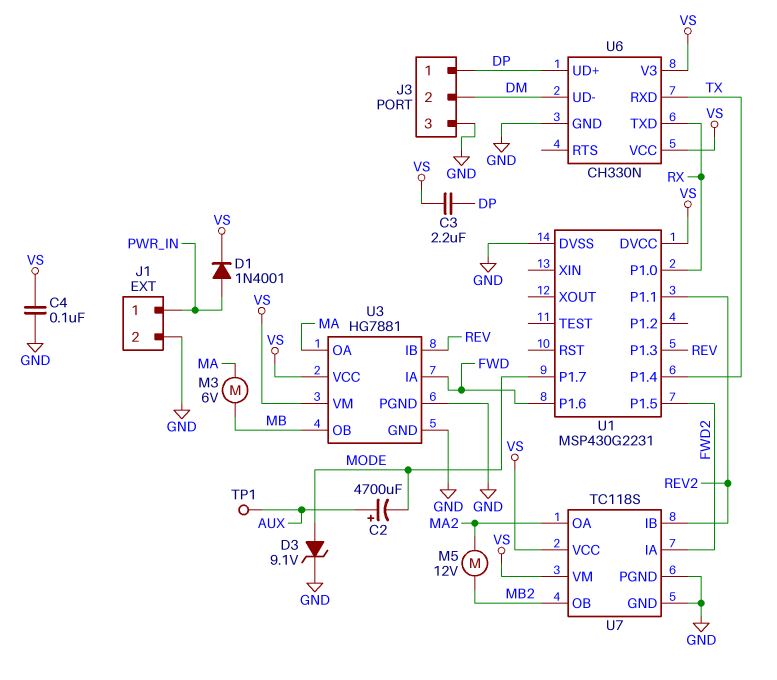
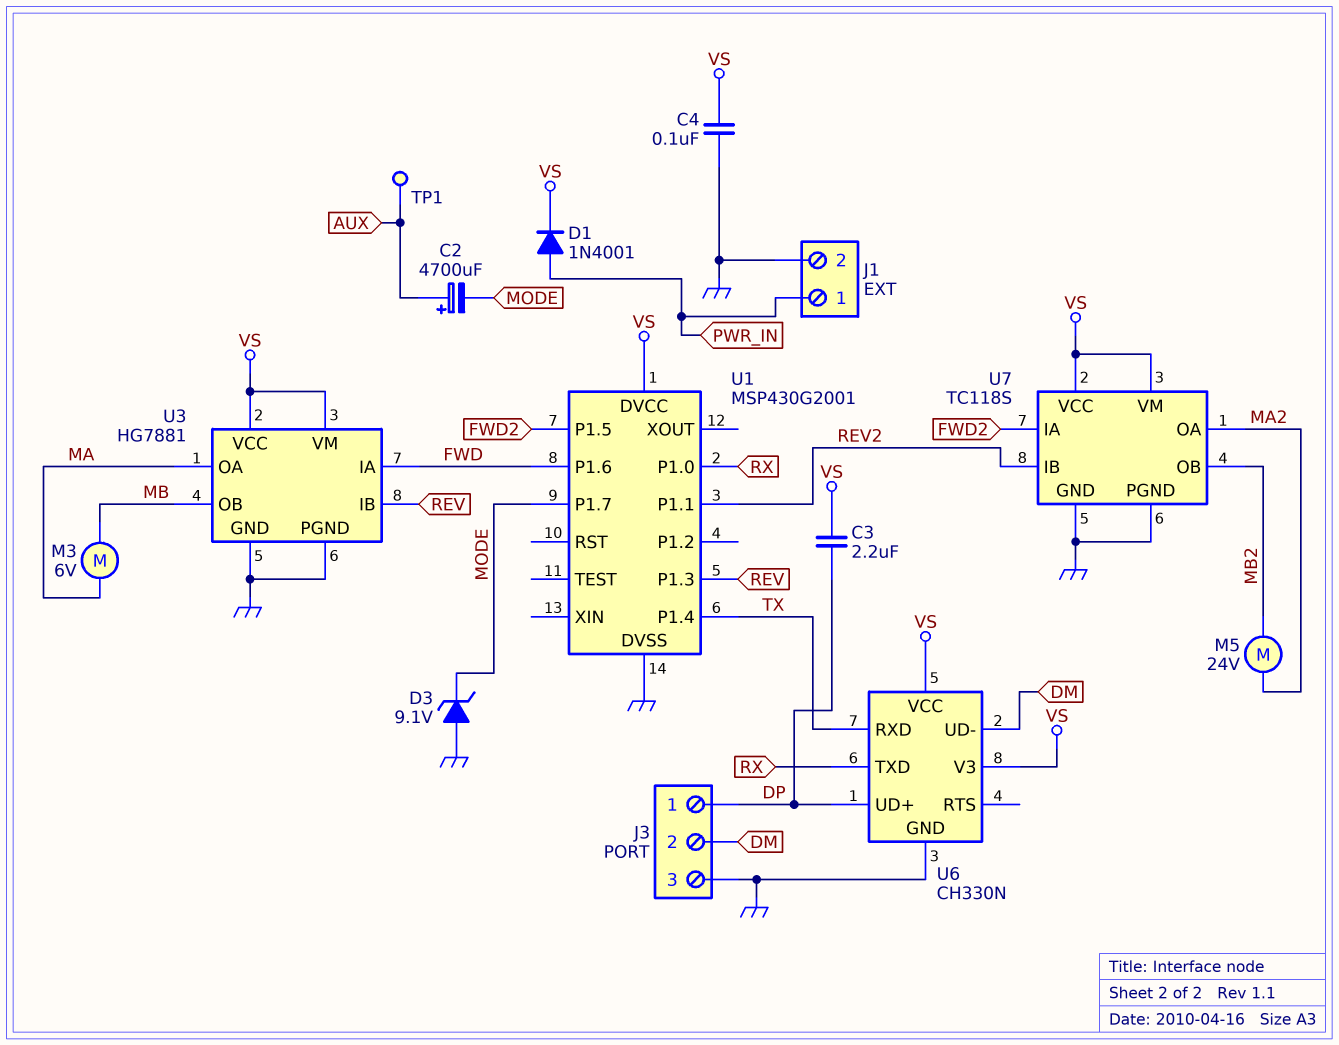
D3: zener 9.1V (A MODE, K GND) -> zener 9.1V (A GND, K MODE)
M5: motor 12V (MA2, MB2) -> motor 24V (MA2, MB2)
U1: MSP430G2231 -> MSP430G2001

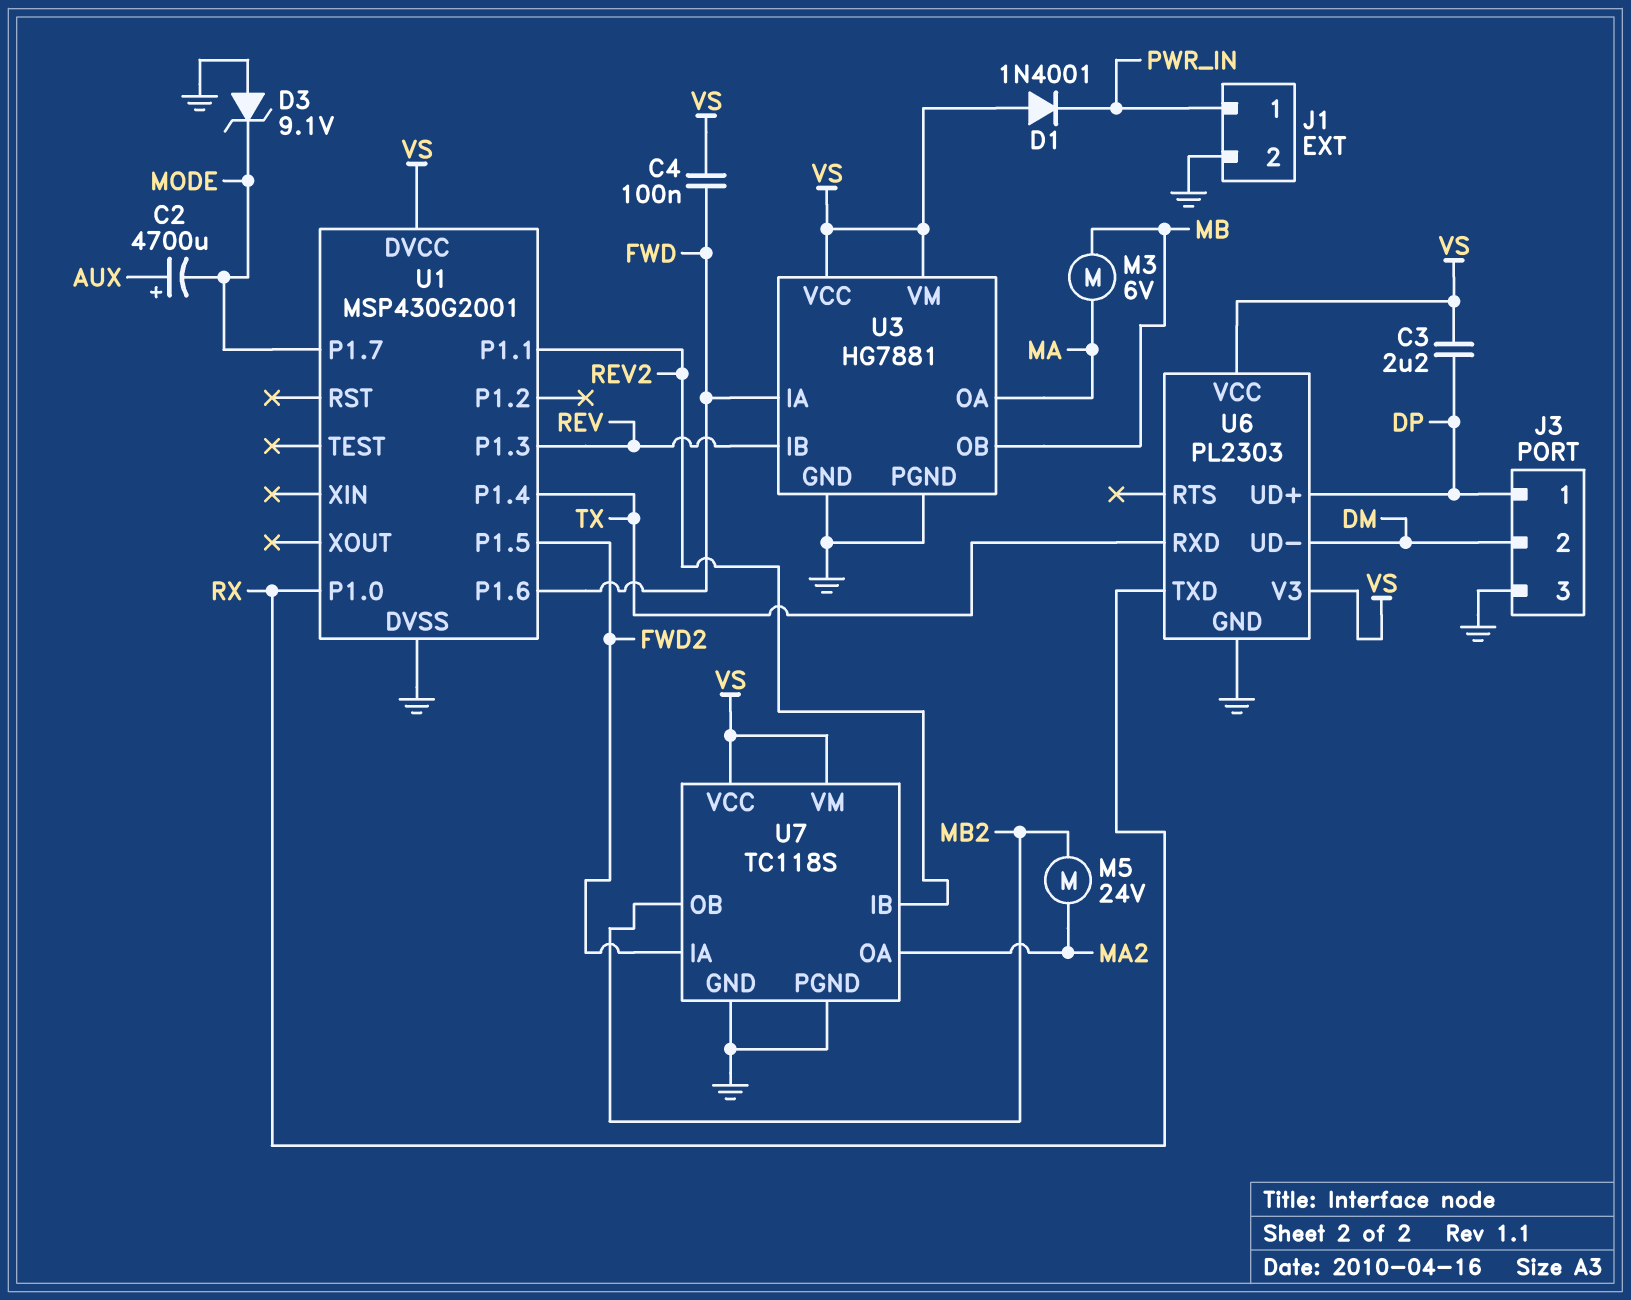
C4: 100nF (GND, VS) -> 100nF (FWD, VS)
D1: diode 1N4001 (A PWR_IN, K VS) -> diode 1N4001 (A VS, K PWR_IN)
TP1: test point (AUX) -> none
U6: CH330N -> PL2303

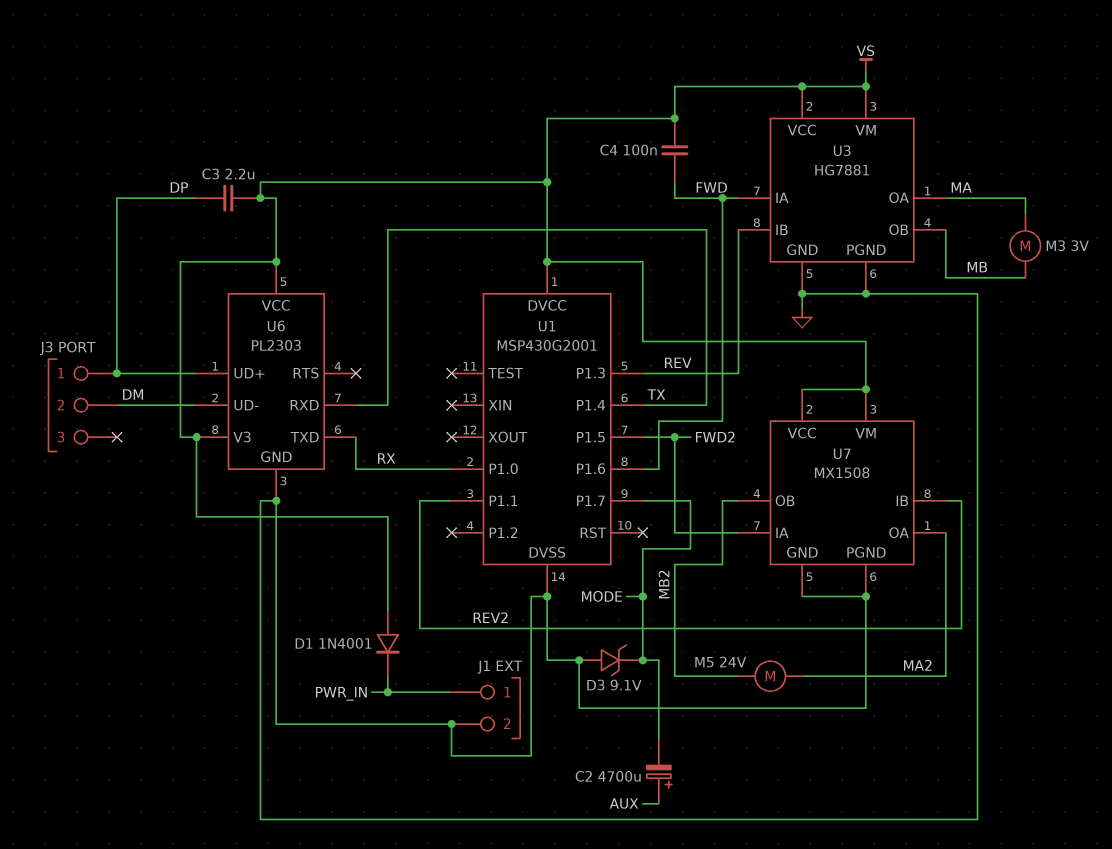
J3 pin 3: GND -> none
M3: motor 6V (MA, MB) -> motor 3V (MA, MB)
U7: TC118S -> MX1508

